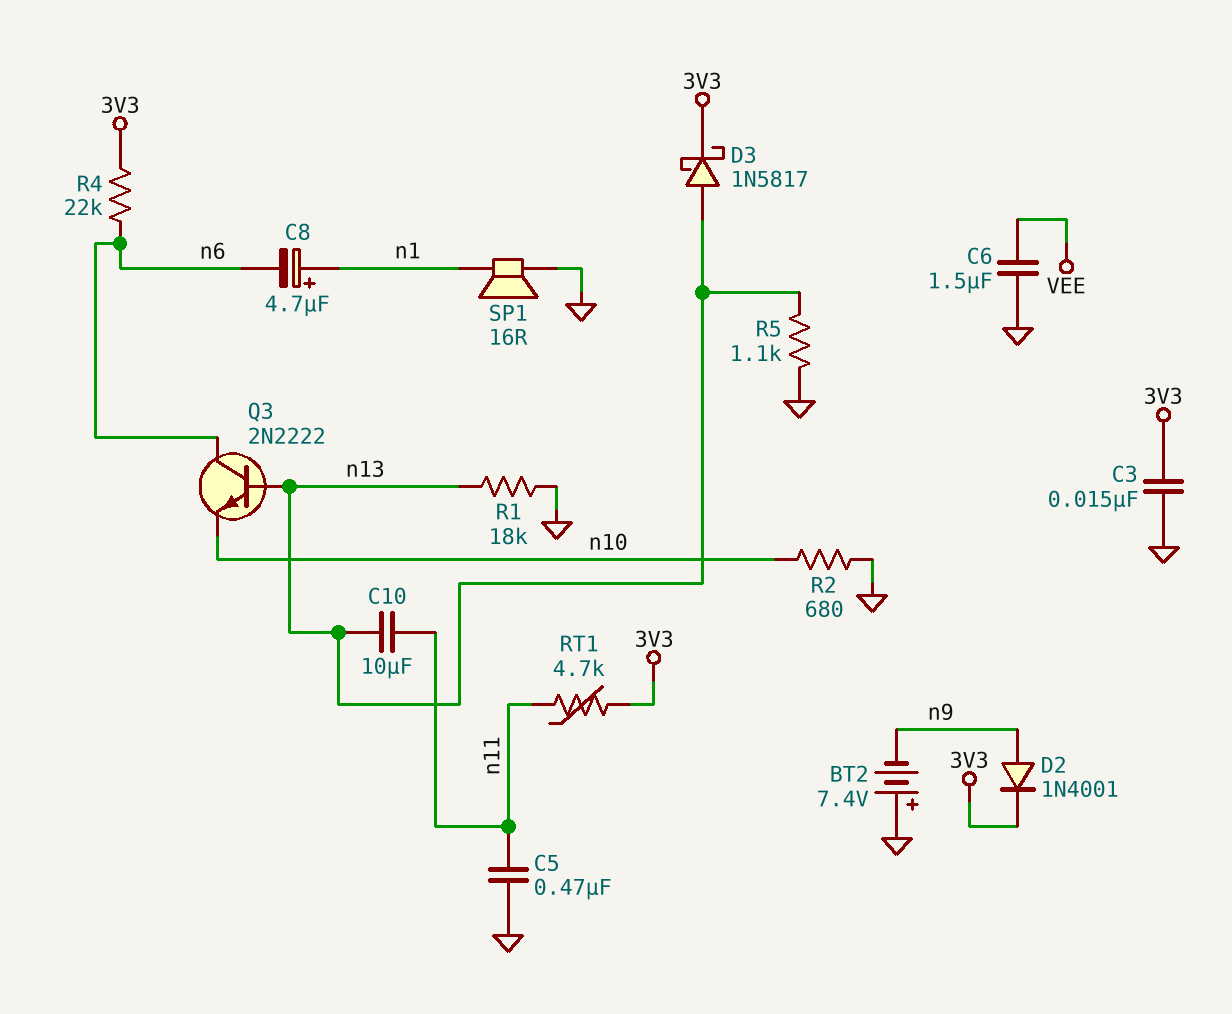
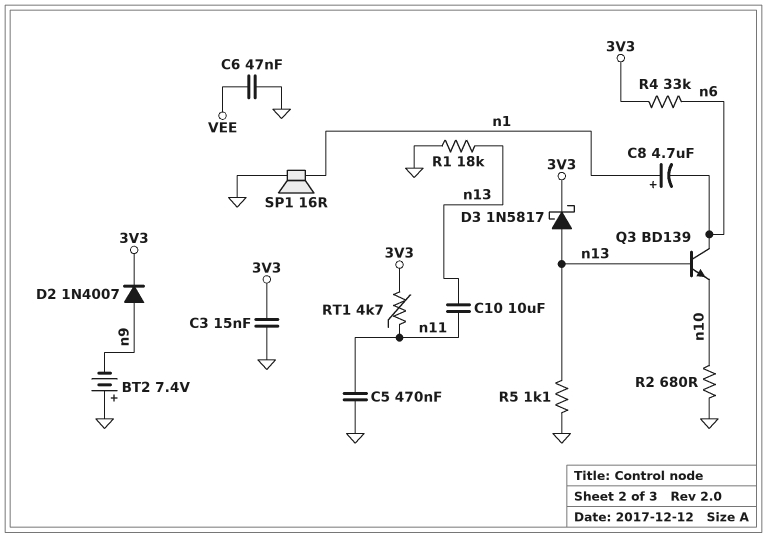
C6: 1.5uF (GND, VEE) -> 47nF (GND, VEE)
D2: diode 1N4001 (A n9, K 3V3) -> diode 1N4007 (A n9, K 3V3)
Q3: NPN 2N2222 (B n13, C n6, E n10) -> NPN BD139 (B n13, C n6, E n10)
R4: 22k (3V3, n6) -> 33k (3V3, n6)

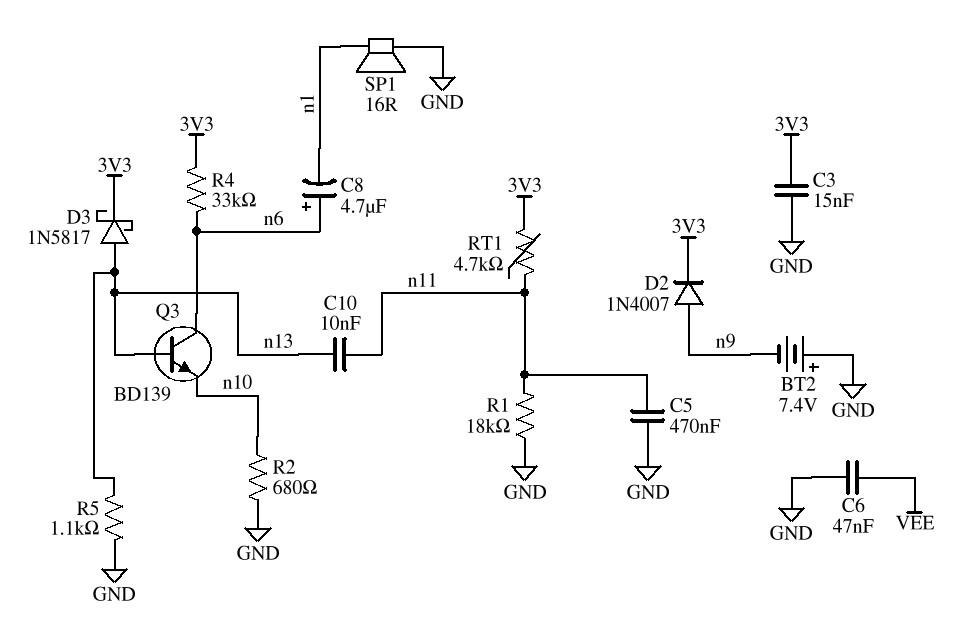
C8: 4.7uF (plus n1, minus n6) -> 4.7uF (plus n6, minus n1)
C10: 10uF (n11, n13) -> 10nF (n11, n13)
R1: 18k (GND, n13) -> 18k (GND, n11)

